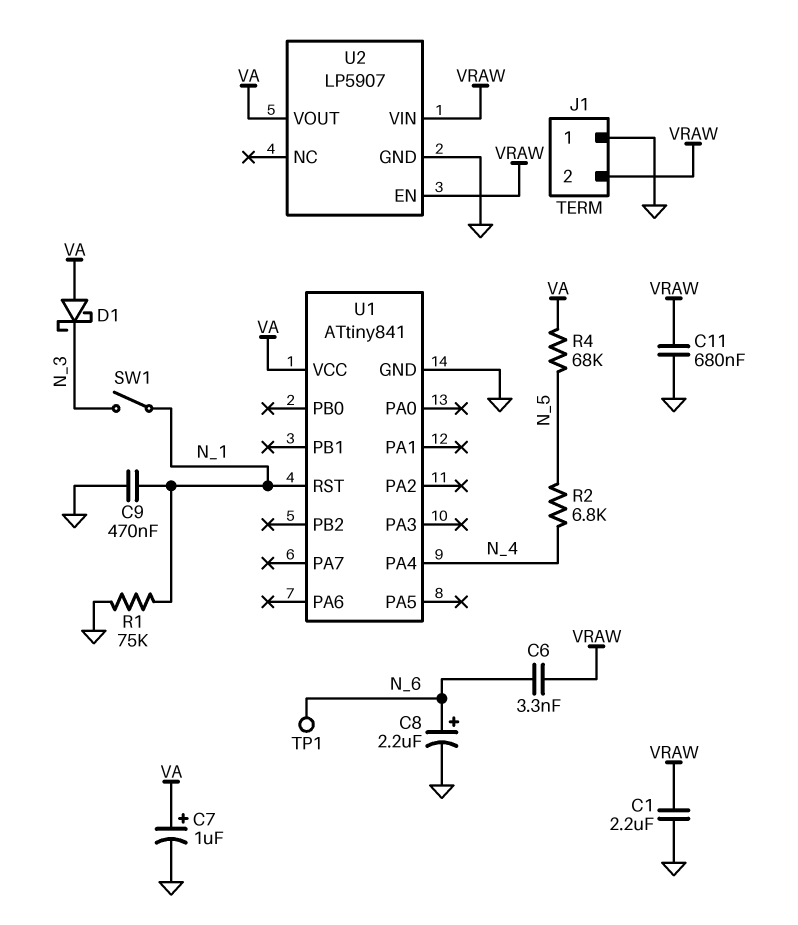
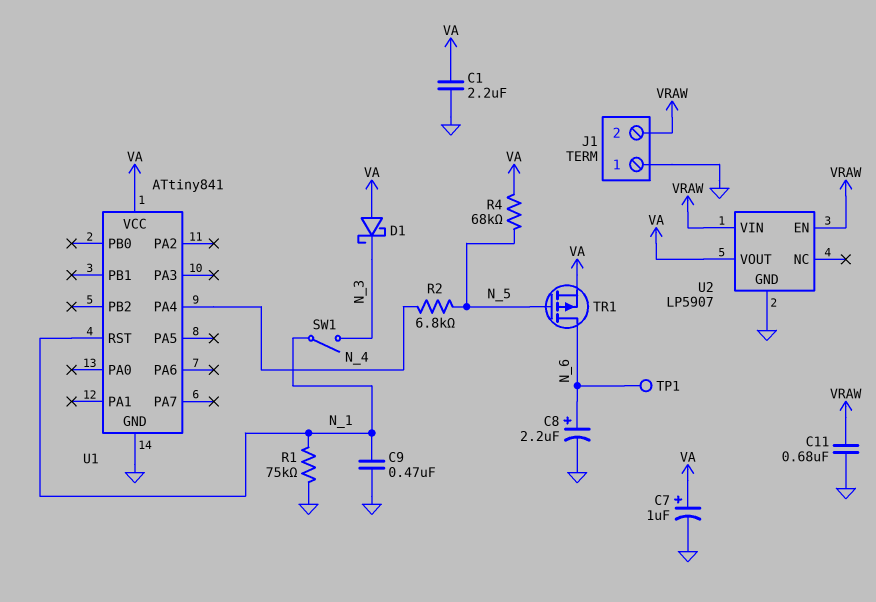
C1: 2.2uF (GND, VRAW) -> 2.2uF (GND, VA)
C6: 3.3nF (N_6, VRAW) -> none
TR1: none -> PMOS (G N_5, D N_6, S VA)

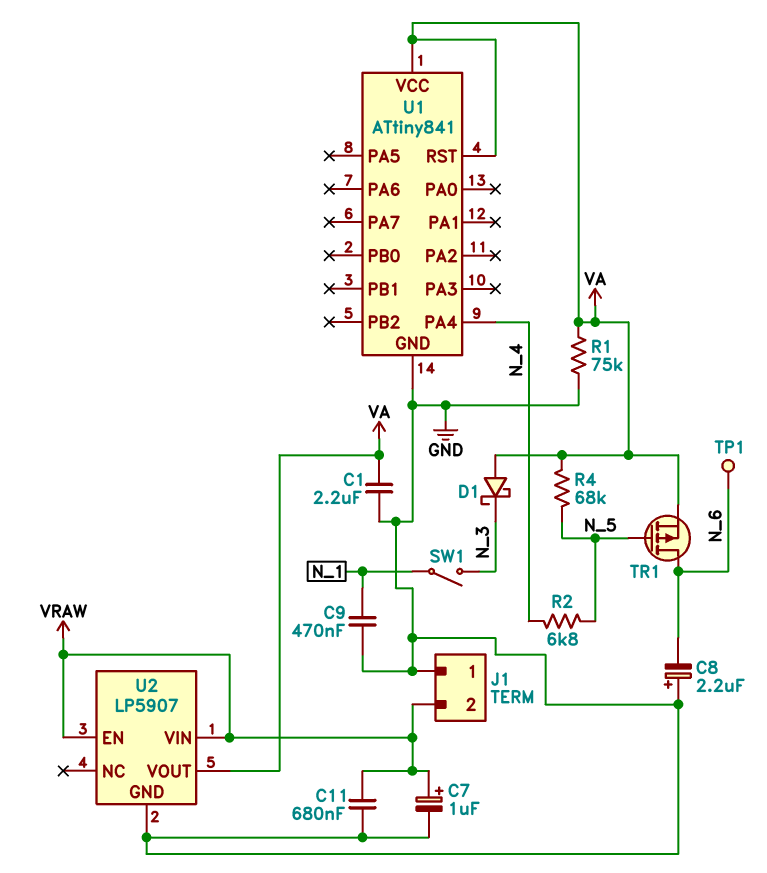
C7: 1uF (plus VA, minus GND) -> 1uF (plus VRAW, minus GND)
C8: 2.2uF (plus N_6, minus GND) -> 2.2uF (plus GND, minus N_6)
R1: 75k (GND, N_1) -> 75k (GND, VA)
U1 pin RST: N_1 -> VA

